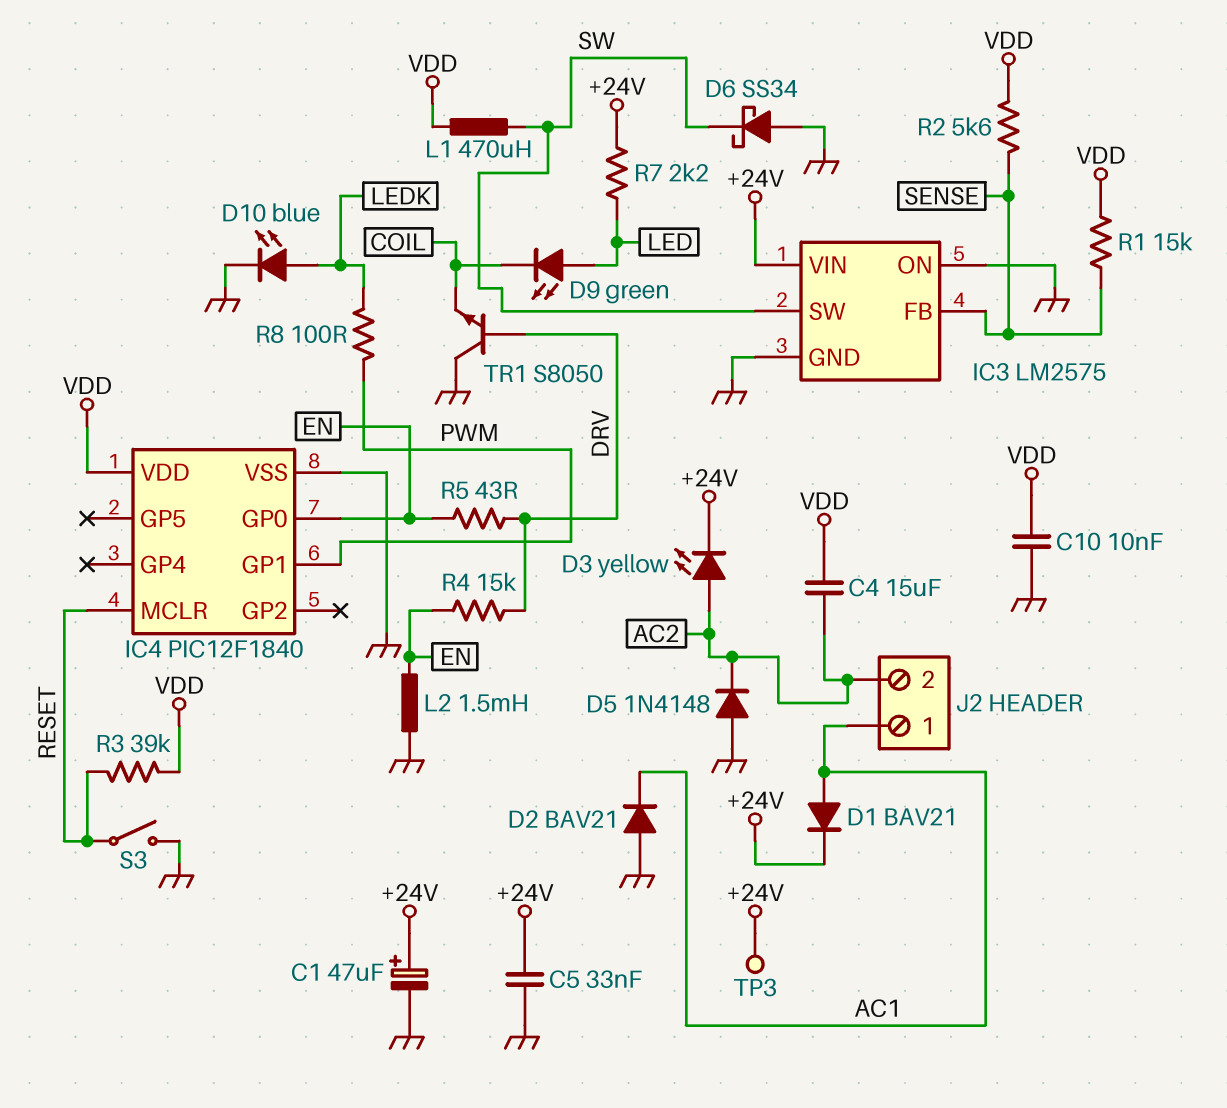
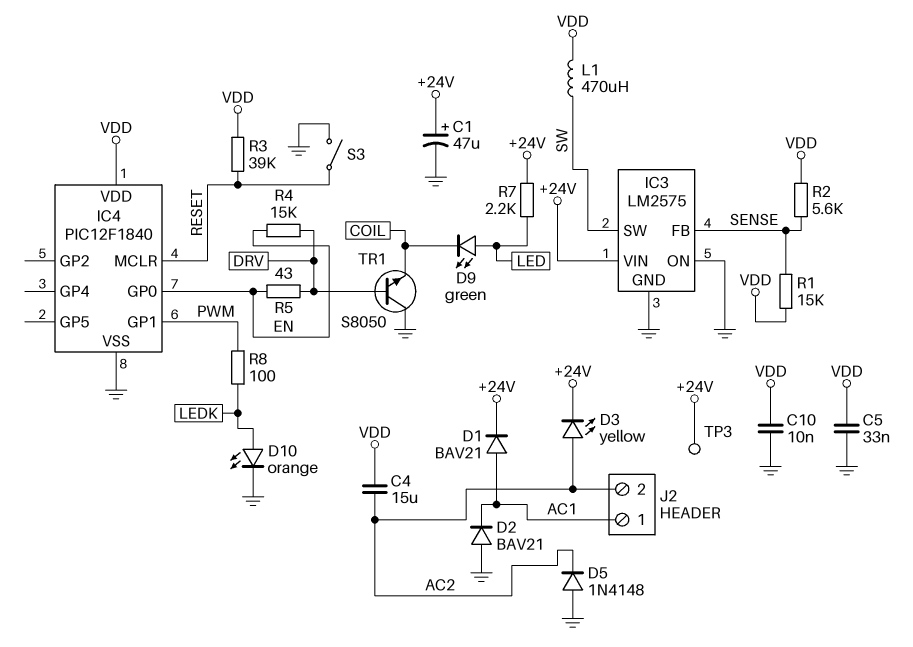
C5: 33nF (+24V, GND) -> 33nF (GND, VDD)
D6: schottky SS34 (A GND, K SW) -> none
D10: LED blue (A LEDK, K GND) -> LED orange (A LEDK, K GND)
L2: 1.5mH (EN, GND) -> none

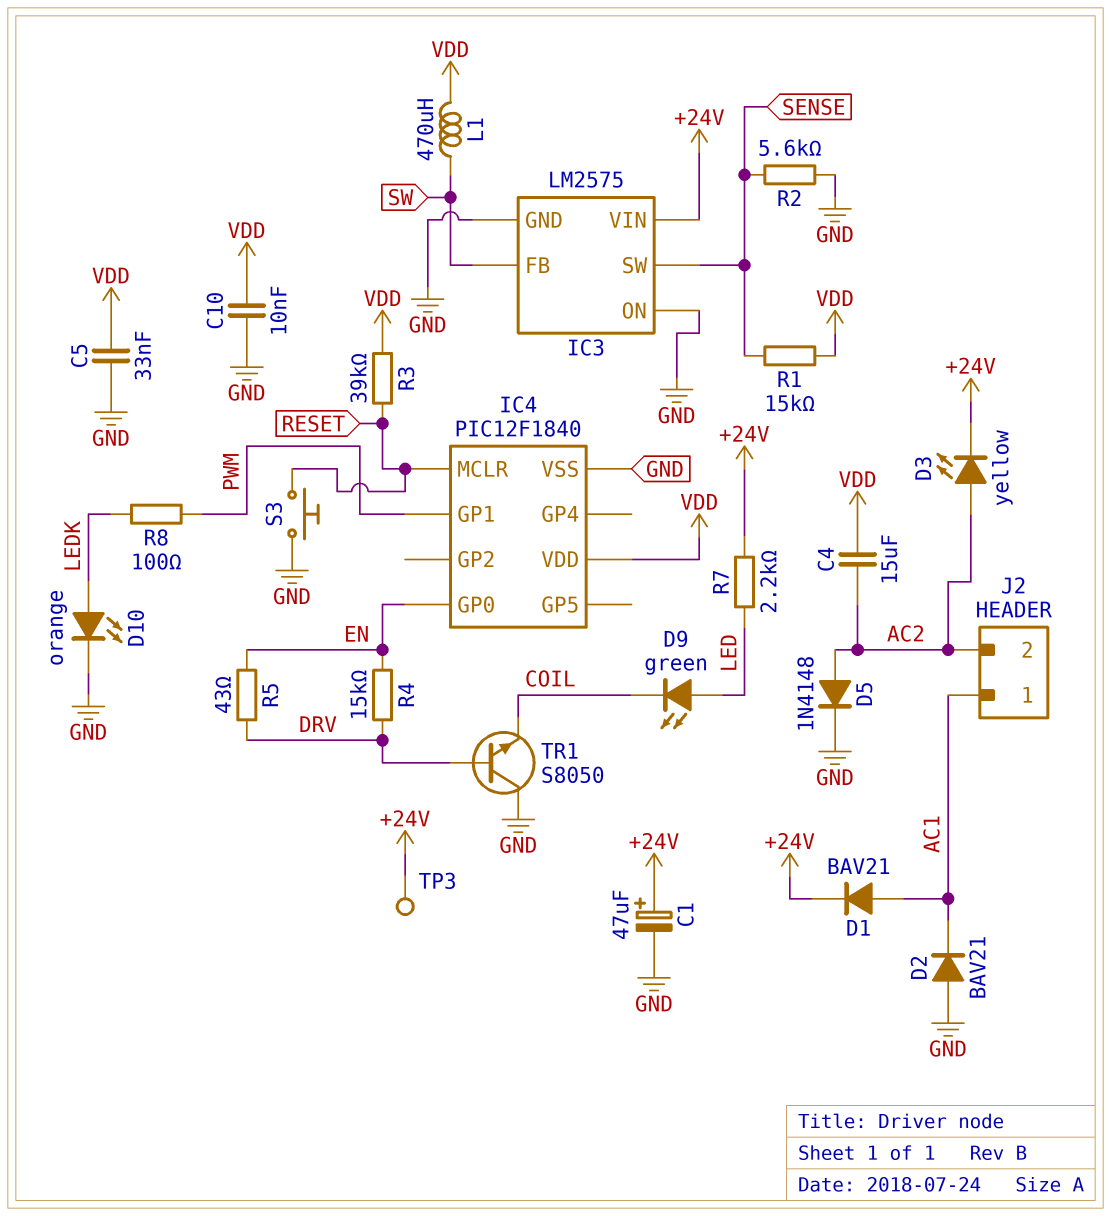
D5: diode 1N4148 (A GND, K AC2) -> diode 1N4148 (A AC2, K GND)
IC3 pin FB: SENSE -> SW
IC3 pin SW: SW -> SENSE
R2: 5.6k (SENSE, VDD) -> 5.6k (GND, SENSE)
S3: switch (GND, RESET) -> button (GND, RESET)

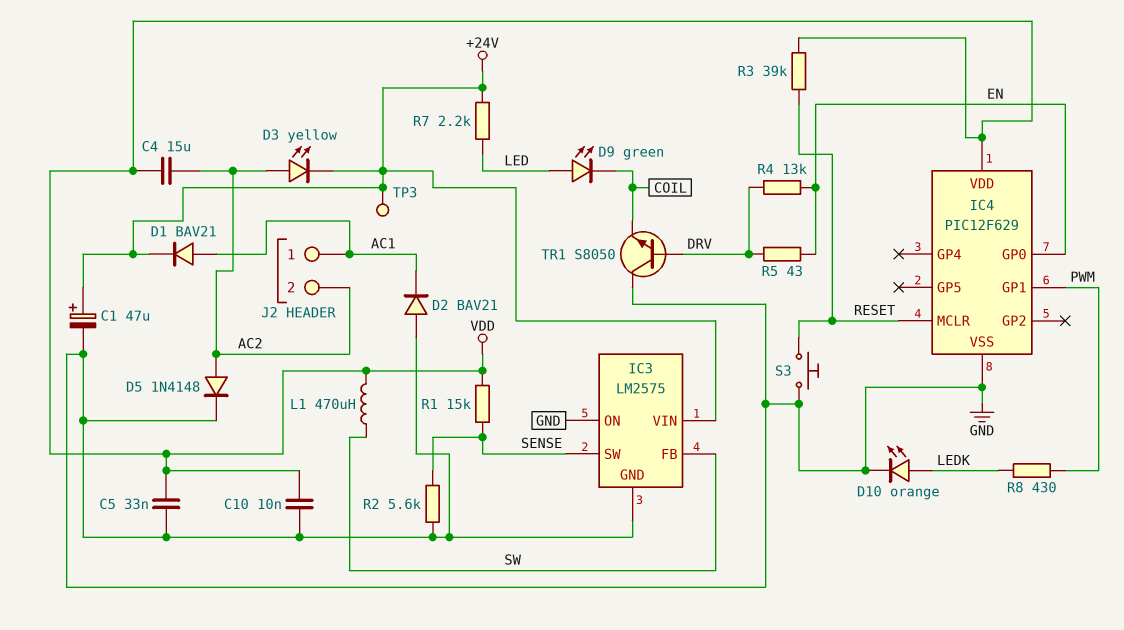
IC4: PIC12F1840 -> PIC12F629
R4: 15k (DRV, EN) -> 13k (DRV, EN)
R8: 100 (LEDK, PWM) -> 430 (LEDK, PWM)

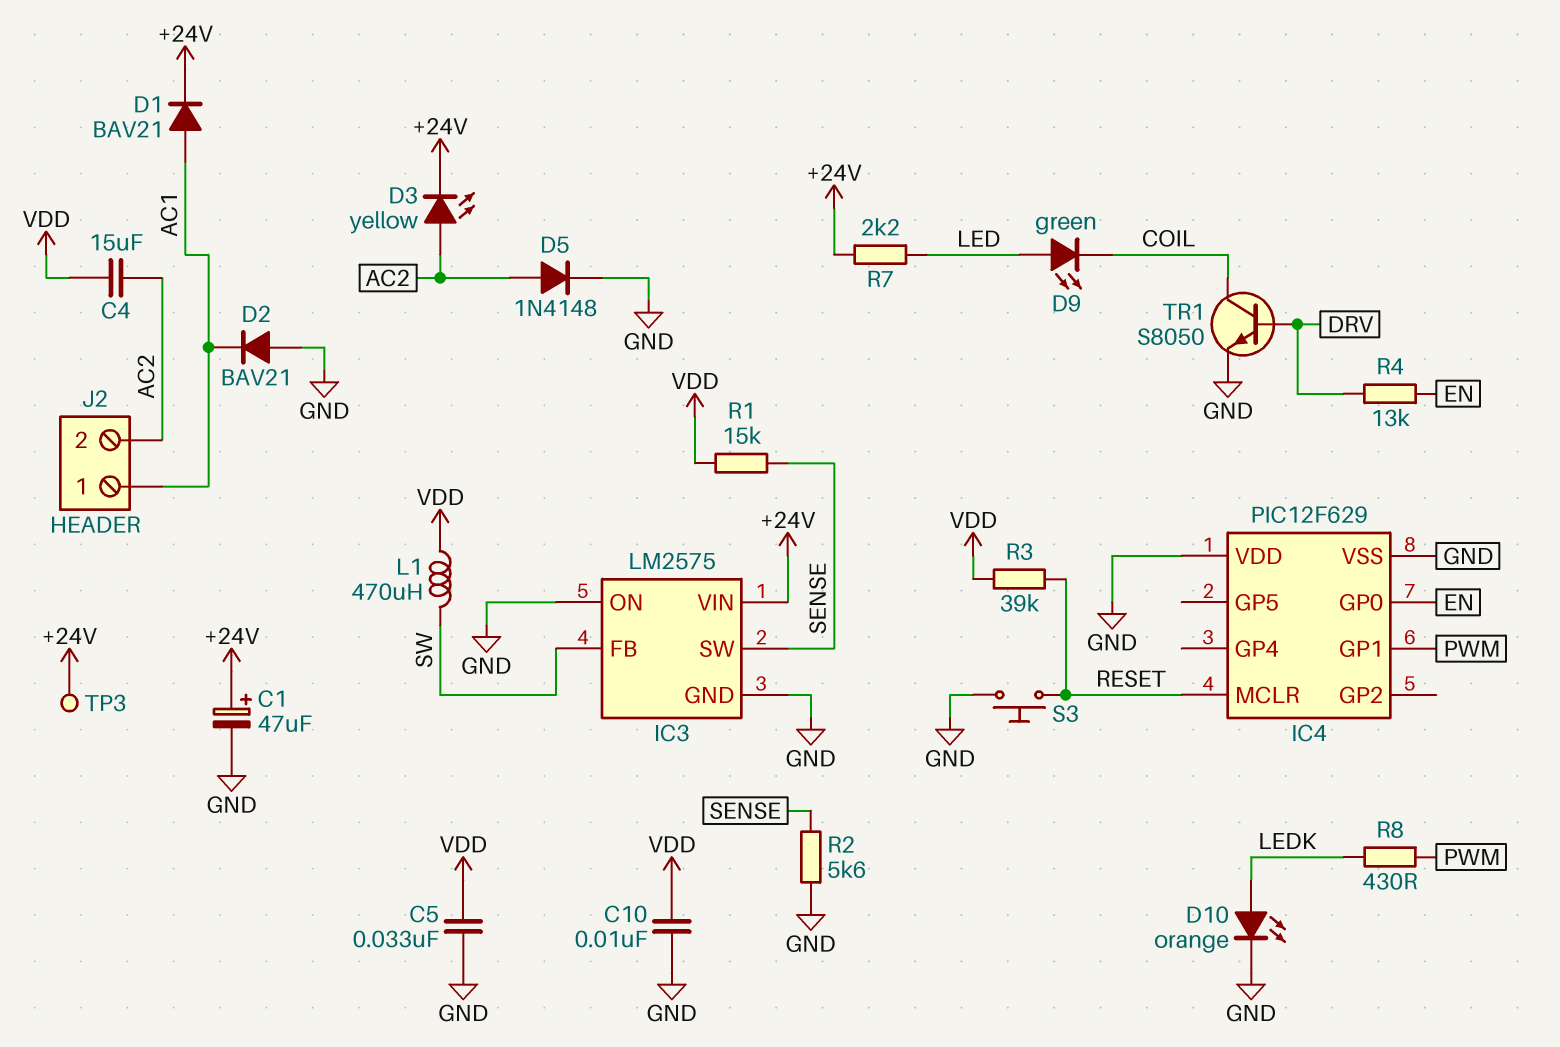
IC4 pin VDD: VDD -> GND
R5: 43 (DRV, EN) -> none
TR1: NPN S8050 (B DRV, C GND, E COIL) -> NPN S8050 (B DRV, C COIL, E GND)

